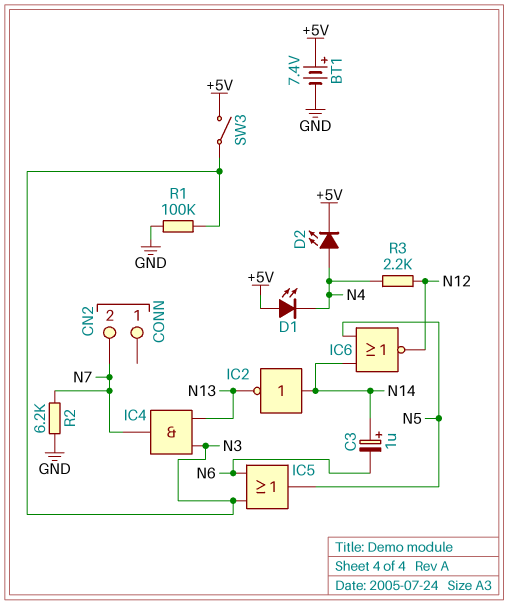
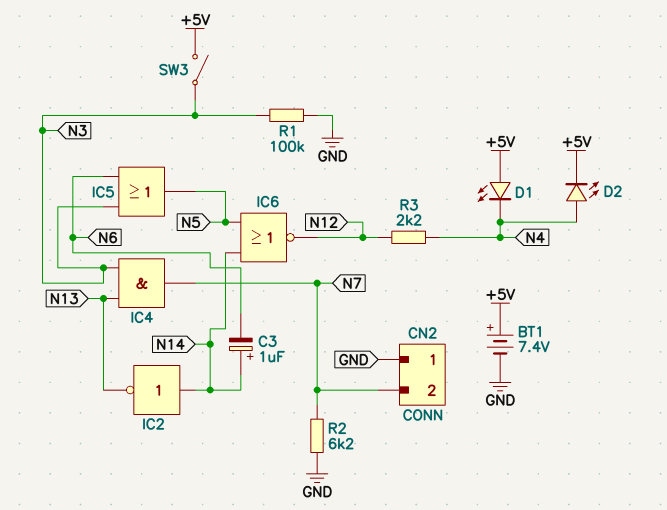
CN2 pin 1: none -> GND

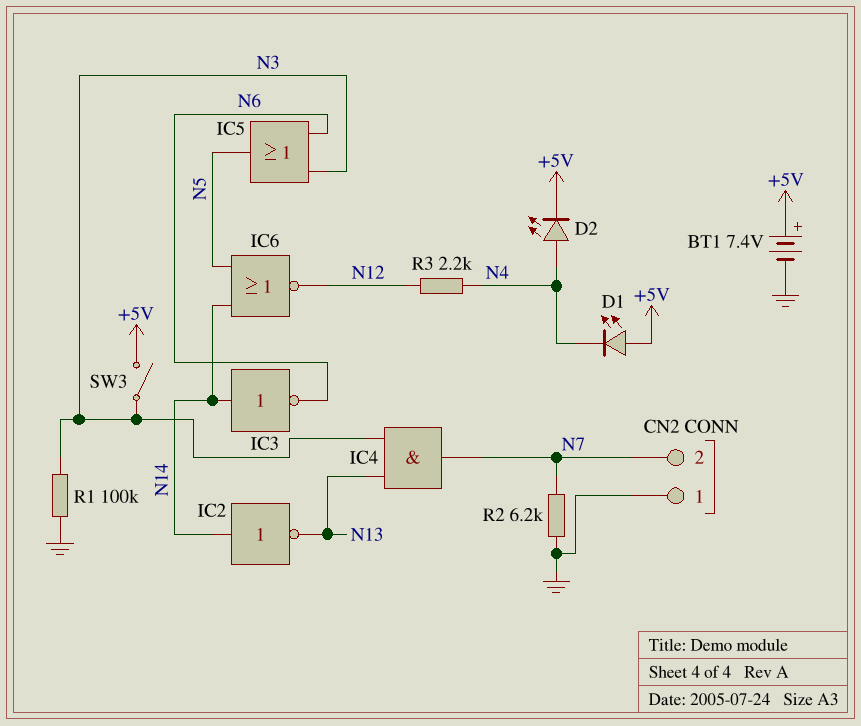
C3: 1uF (plus N14, minus N6) -> none
IC3: none -> NOT (in N14, out N6)

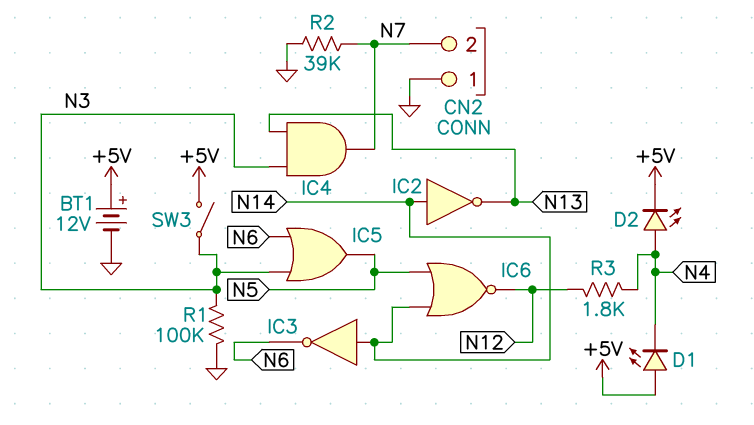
BT1: 7.4V (plus +5V, minus GND) -> 12V (plus +5V, minus GND)
R2: 6.2k (GND, N7) -> 39k (GND, N7)
R3: 2.2k (N4, N12) -> 1.8k (N4, N12)

